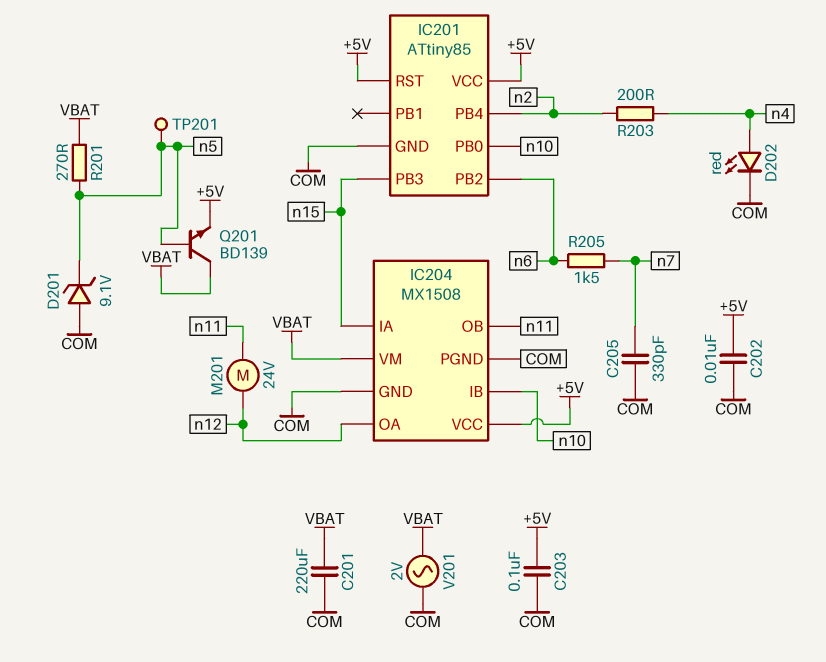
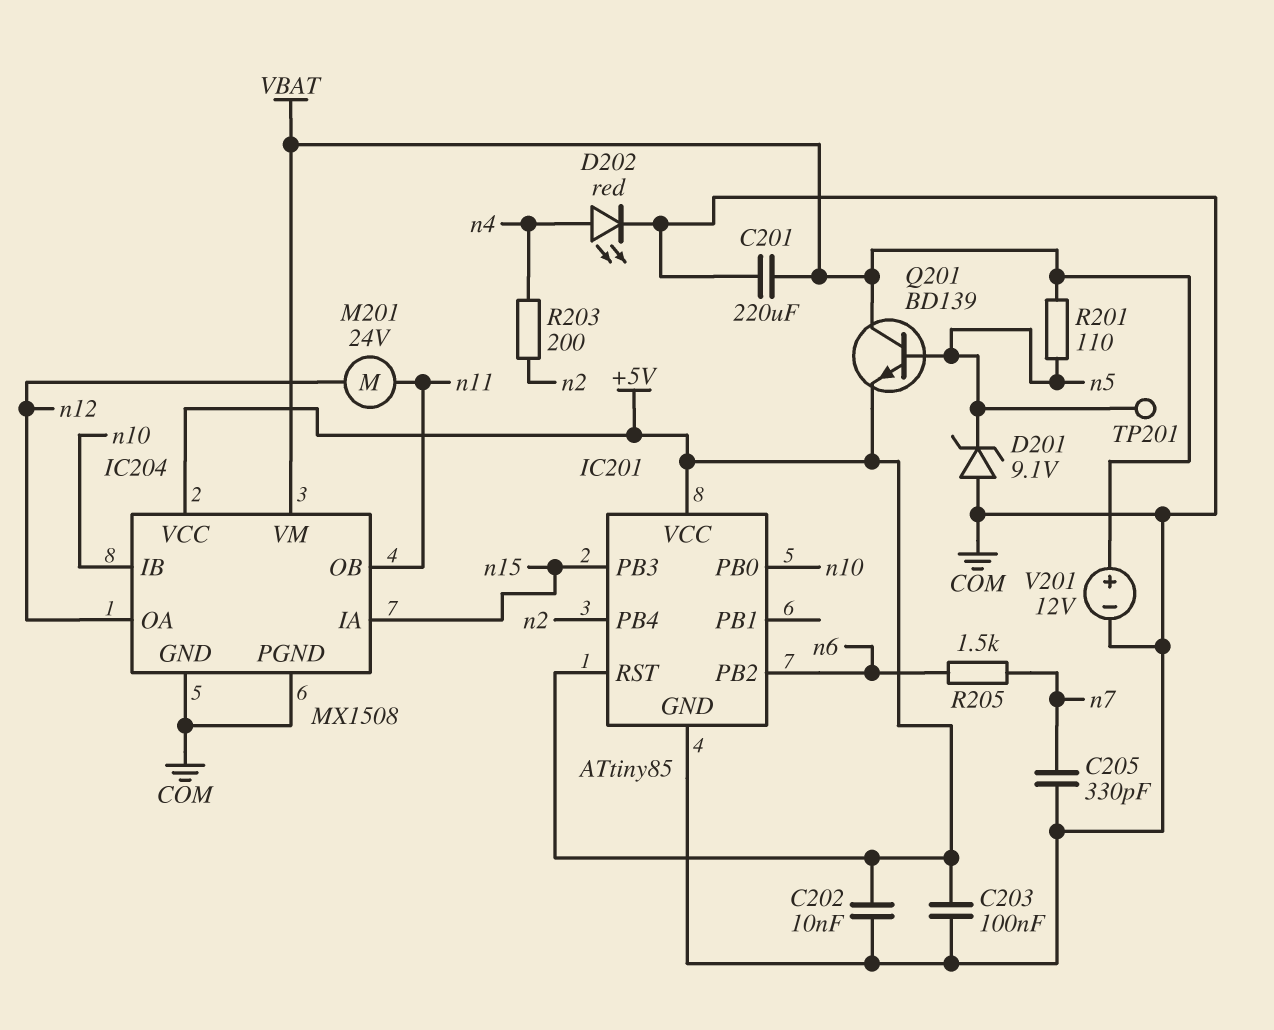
R201: 270 (VBAT, n5) -> 110 (VBAT, n5)
V201: AC 2V (COM, VBAT) -> 12V (plus VBAT, minus COM)

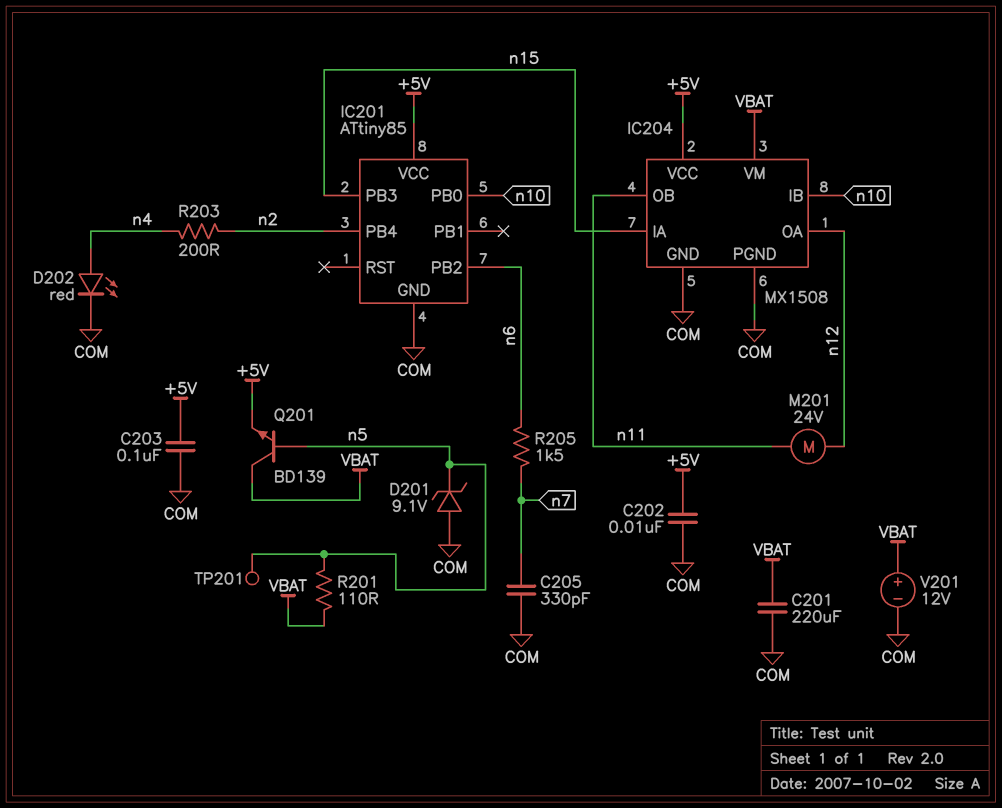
IC201 pin RST: +5V -> none

